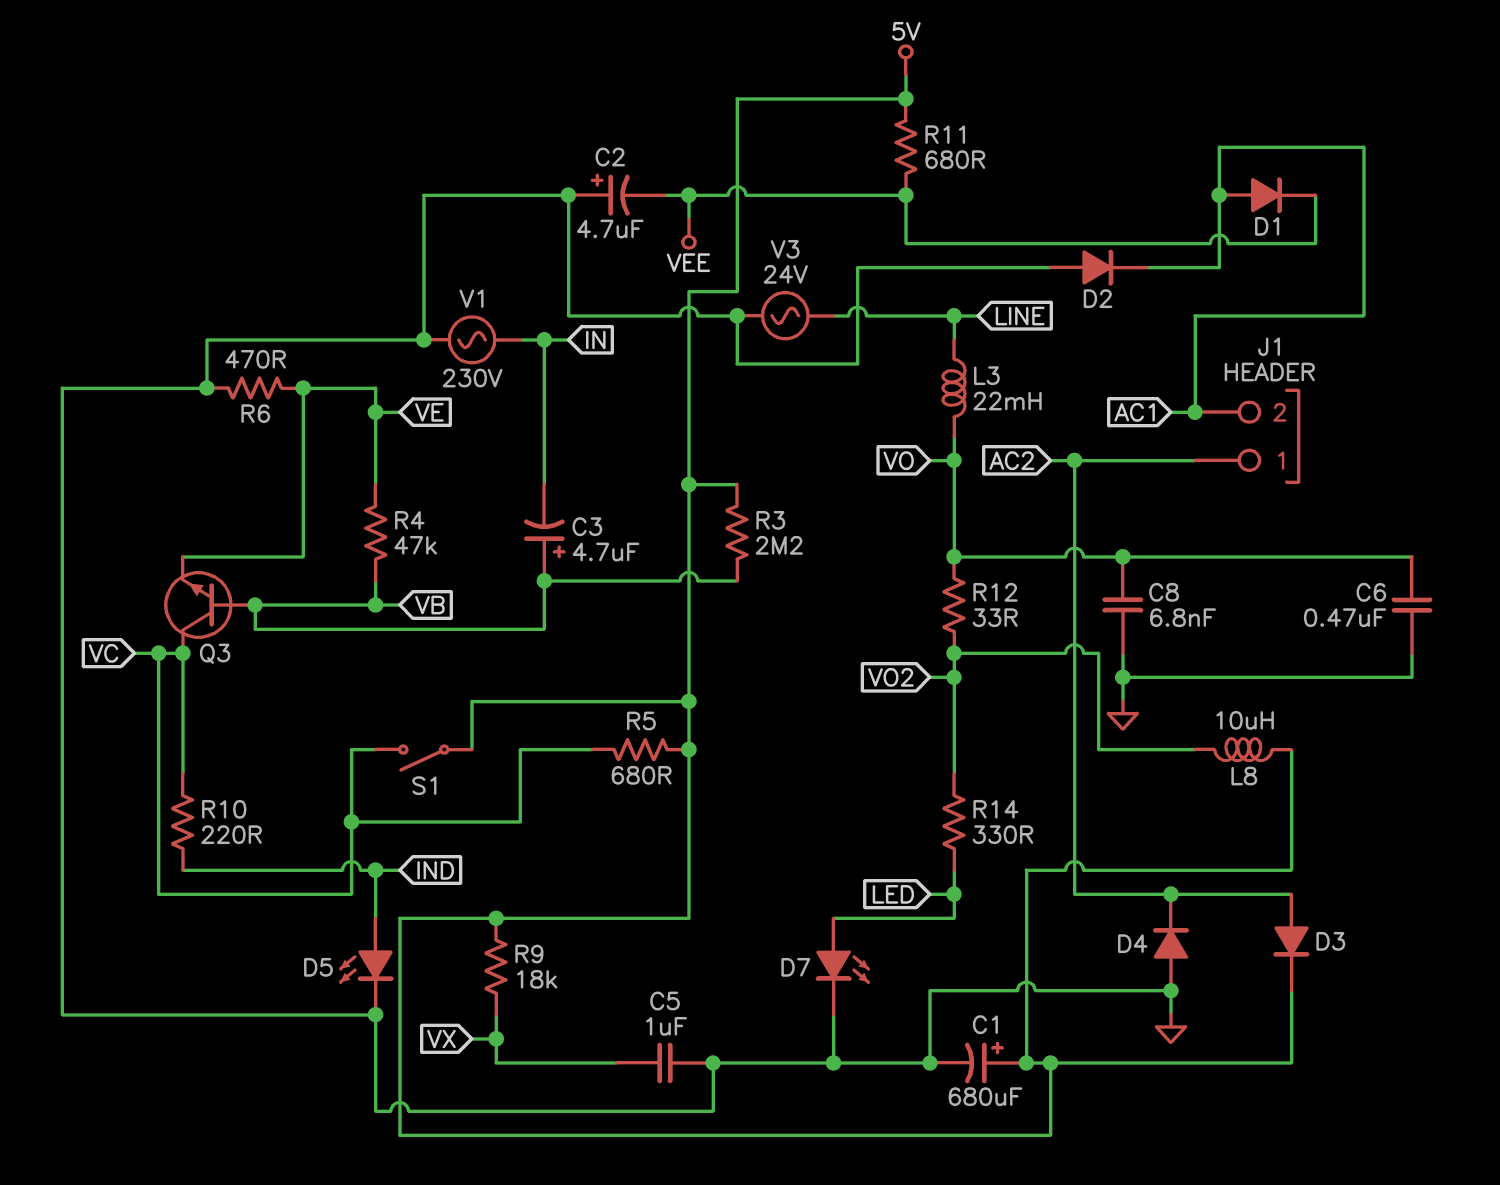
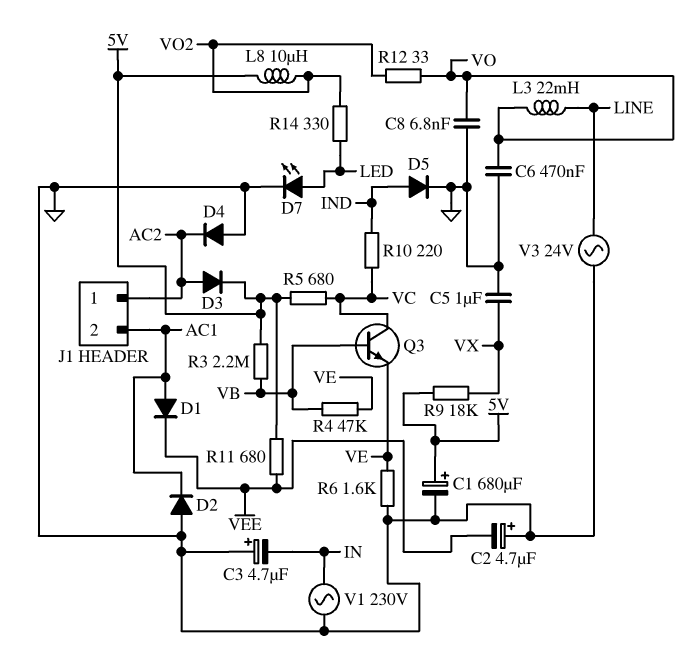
C3: 4.7uF (plus VB, minus IN) -> 4.7uF (plus GND, minus IN)
D5: LED (A IND, K GND) -> diode (A IND, K GND)
R6: 470 (GND, VE) -> 1.6k (GND, VE)
S1: switch (5V, VC) -> none

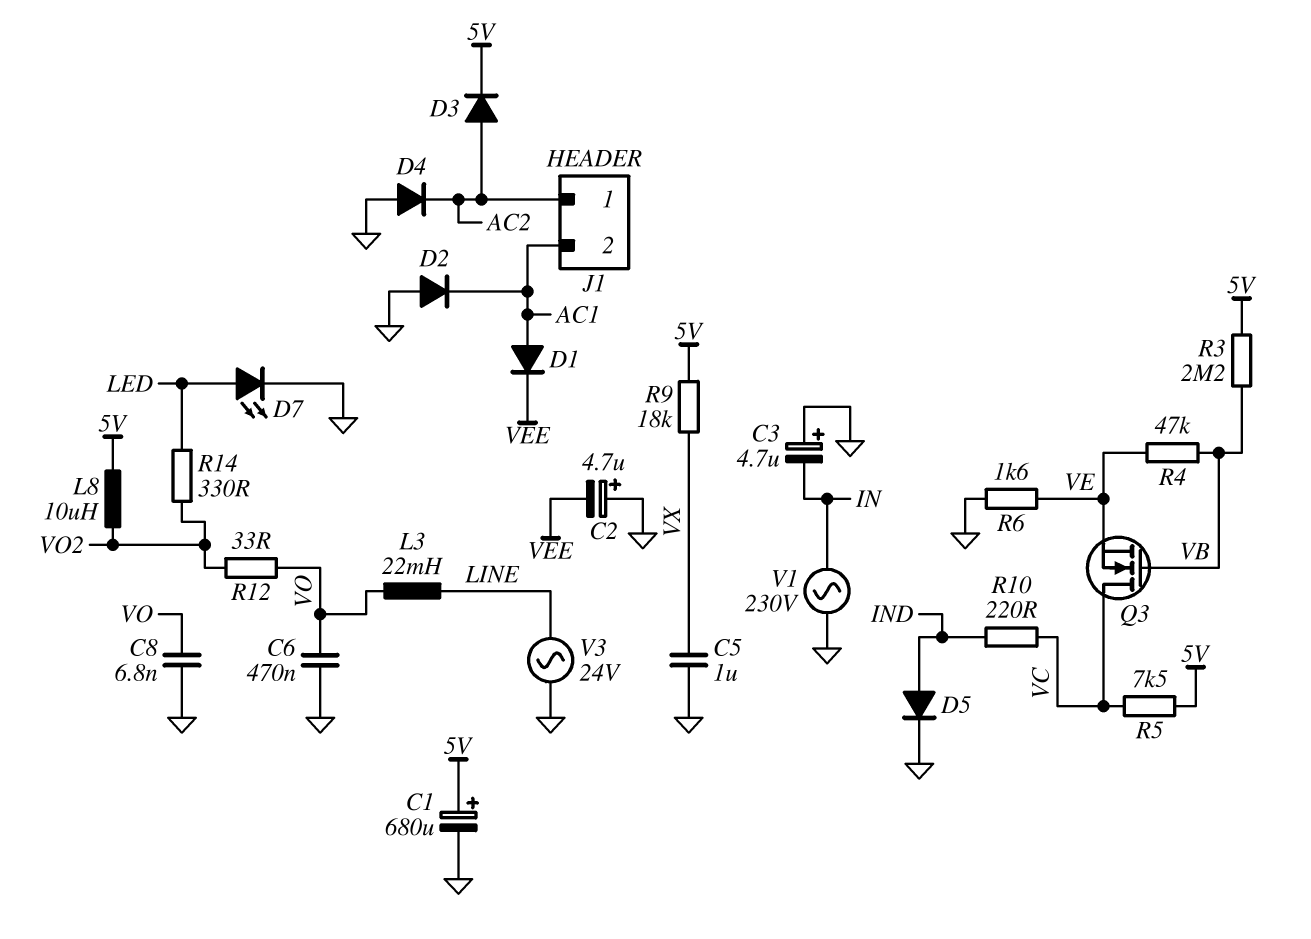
Q3: NPN (B VB, C VC, E VE) -> NMOS (G VB, D VC, S VE)
R5: 680 (5V, VC) -> 7.5k (5V, VC)
R11: 680 (5V, VEE) -> none

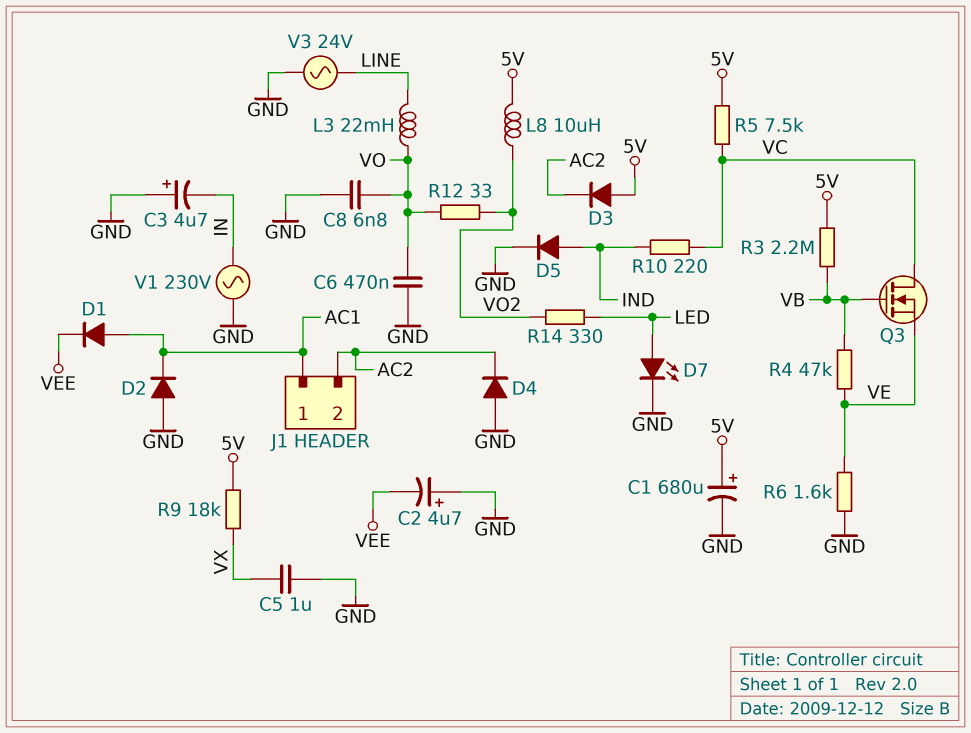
D3: diode (A AC2, K 5V) -> diode (A 5V, K AC2)
J1 pin 1: AC2 -> AC1
J1 pin 2: AC1 -> AC2

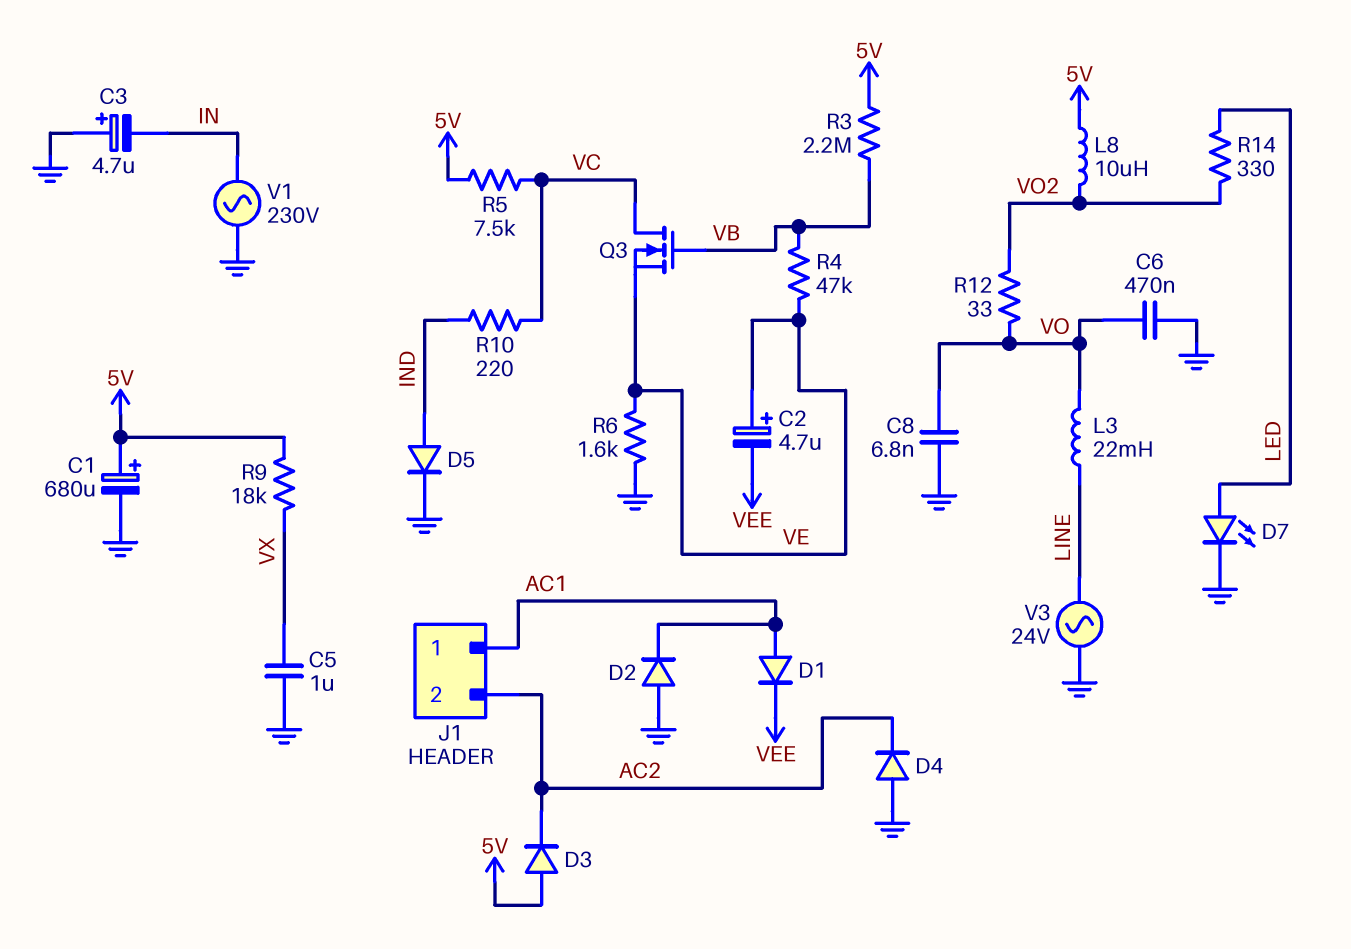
C2: 4.7uF (plus GND, minus VEE) -> 4.7uF (plus VE, minus VEE)

